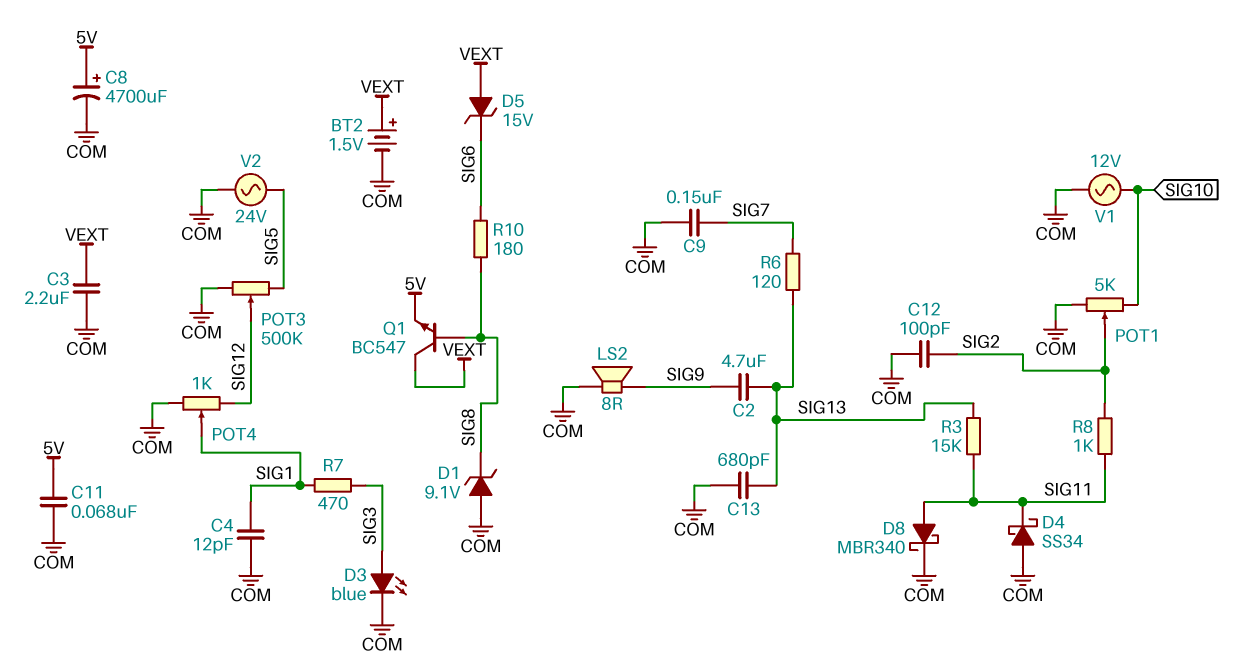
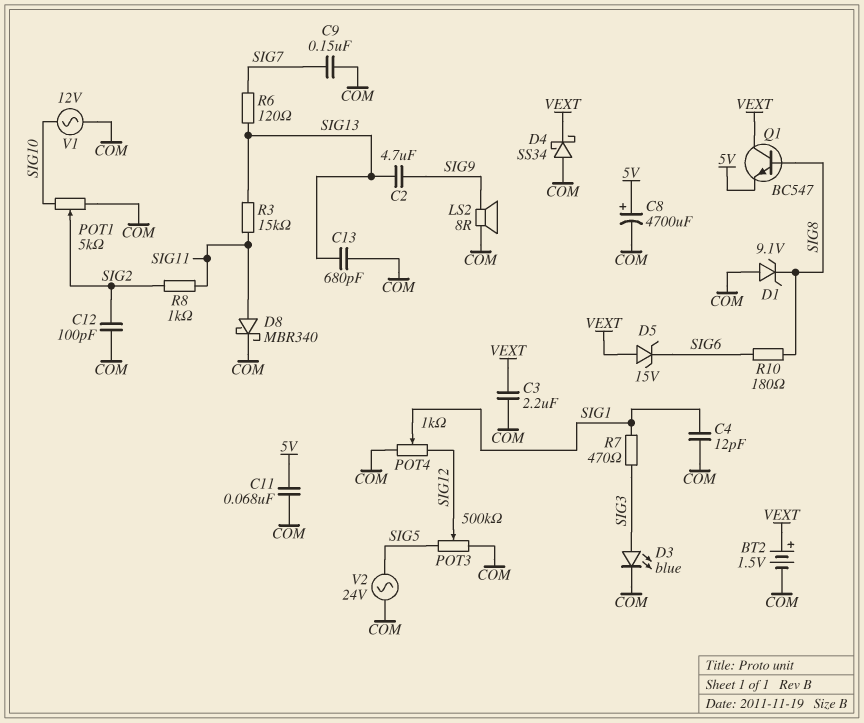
D4: schottky SS34 (A COM, K SIG11) -> schottky SS34 (A COM, K VEXT)

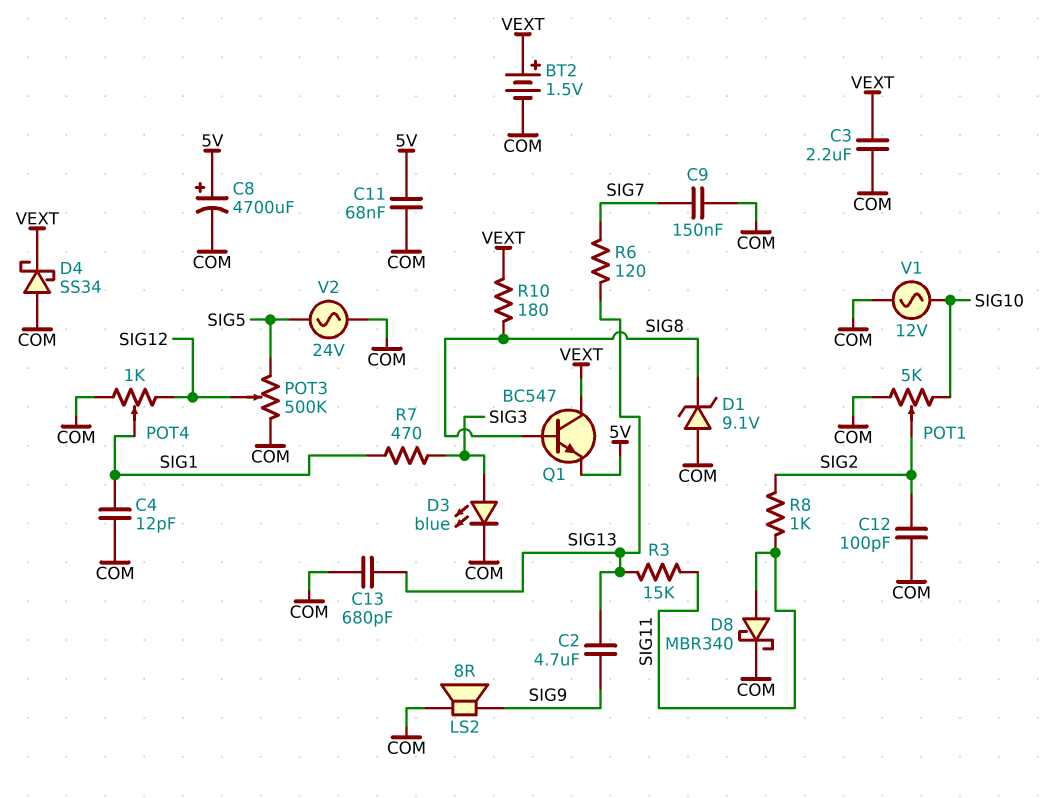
D5: zener 15V (A VEXT, K SIG6) -> none
R10: 180 (SIG6, SIG8) -> 180 (SIG8, VEXT)

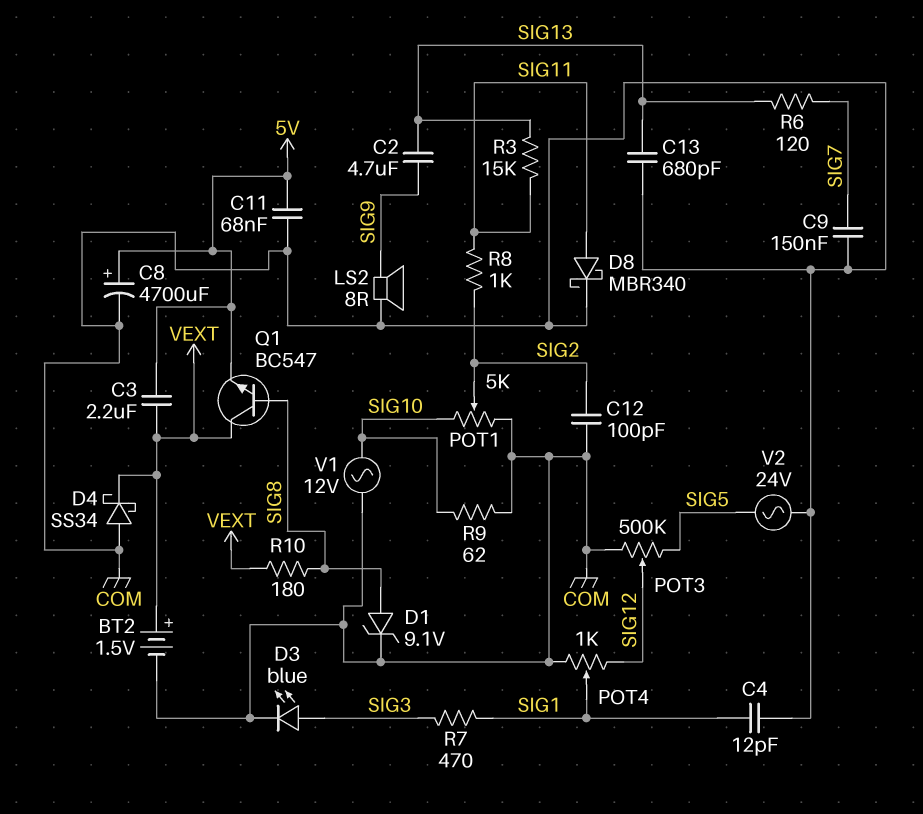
C3: 2.2uF (COM, VEXT) -> 2.2uF (5V, VEXT)
D1: zener 9.1V (A COM, K SIG8) -> zener 9.1V (A SIG8, K COM)
R9: none -> 62 (COM, SIG10)

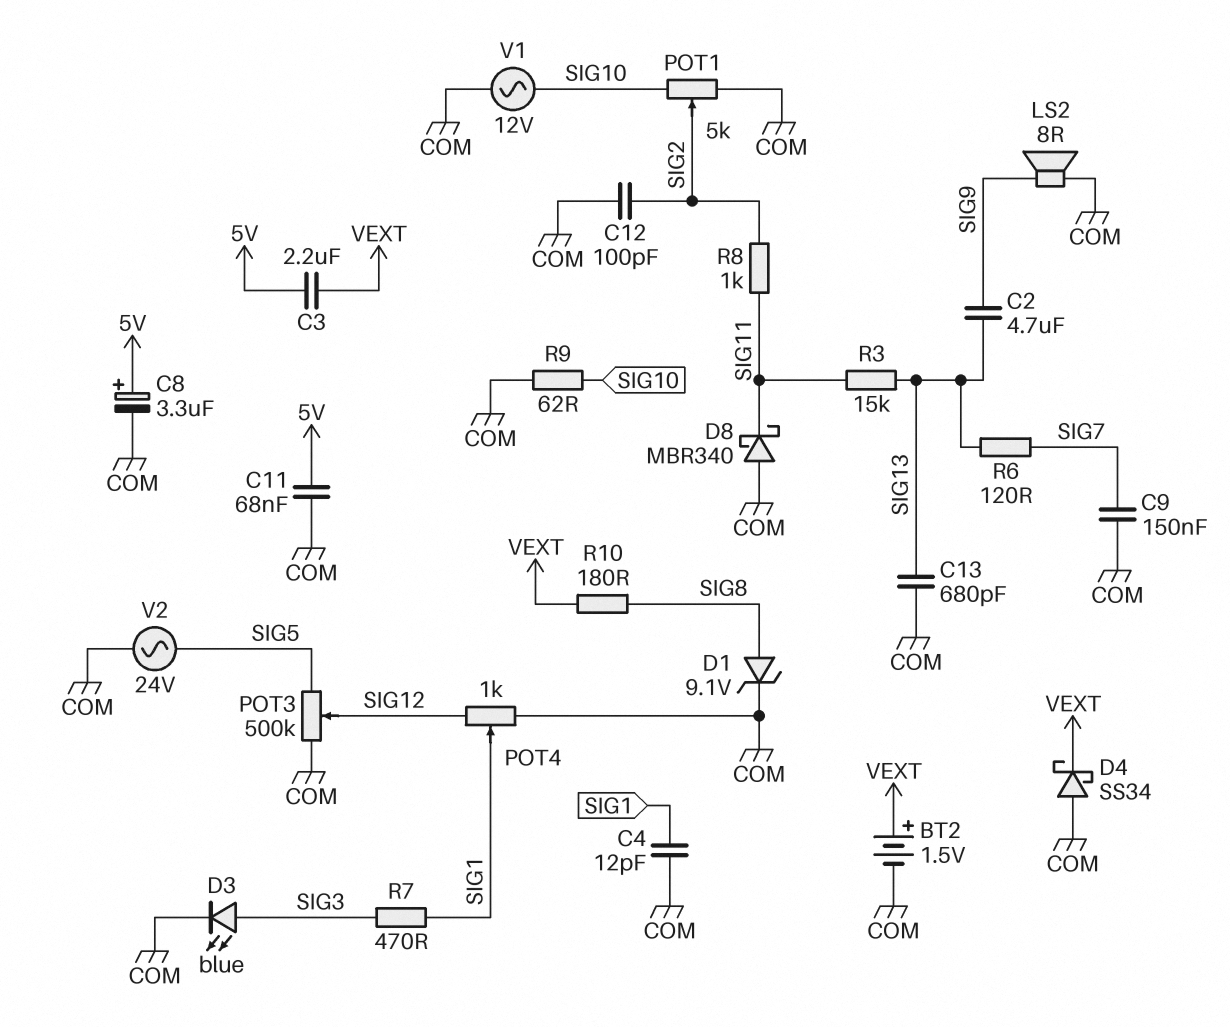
C8: 4700uF (plus 5V, minus COM) -> 3.3uF (plus 5V, minus COM)
D8: schottky MBR340 (A SIG11, K COM) -> schottky MBR340 (A COM, K SIG11)
Q1: NPN BC547 (B SIG8, C VEXT, E 5V) -> none

